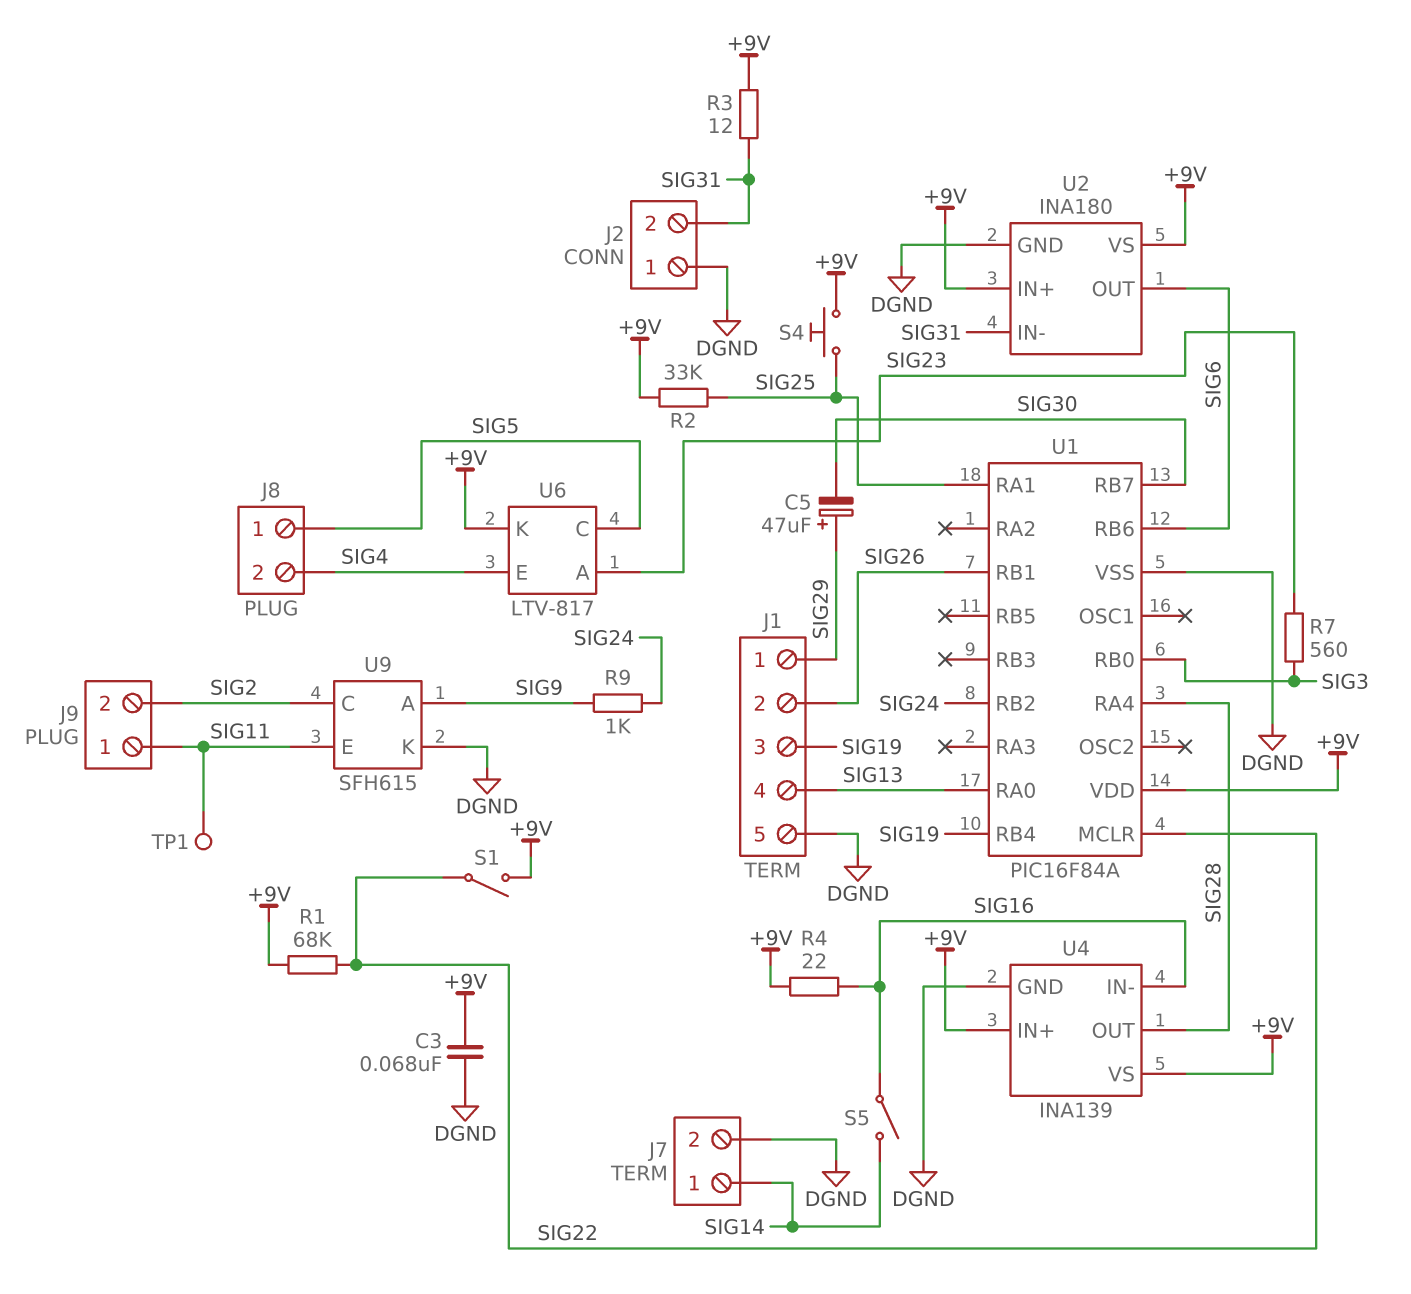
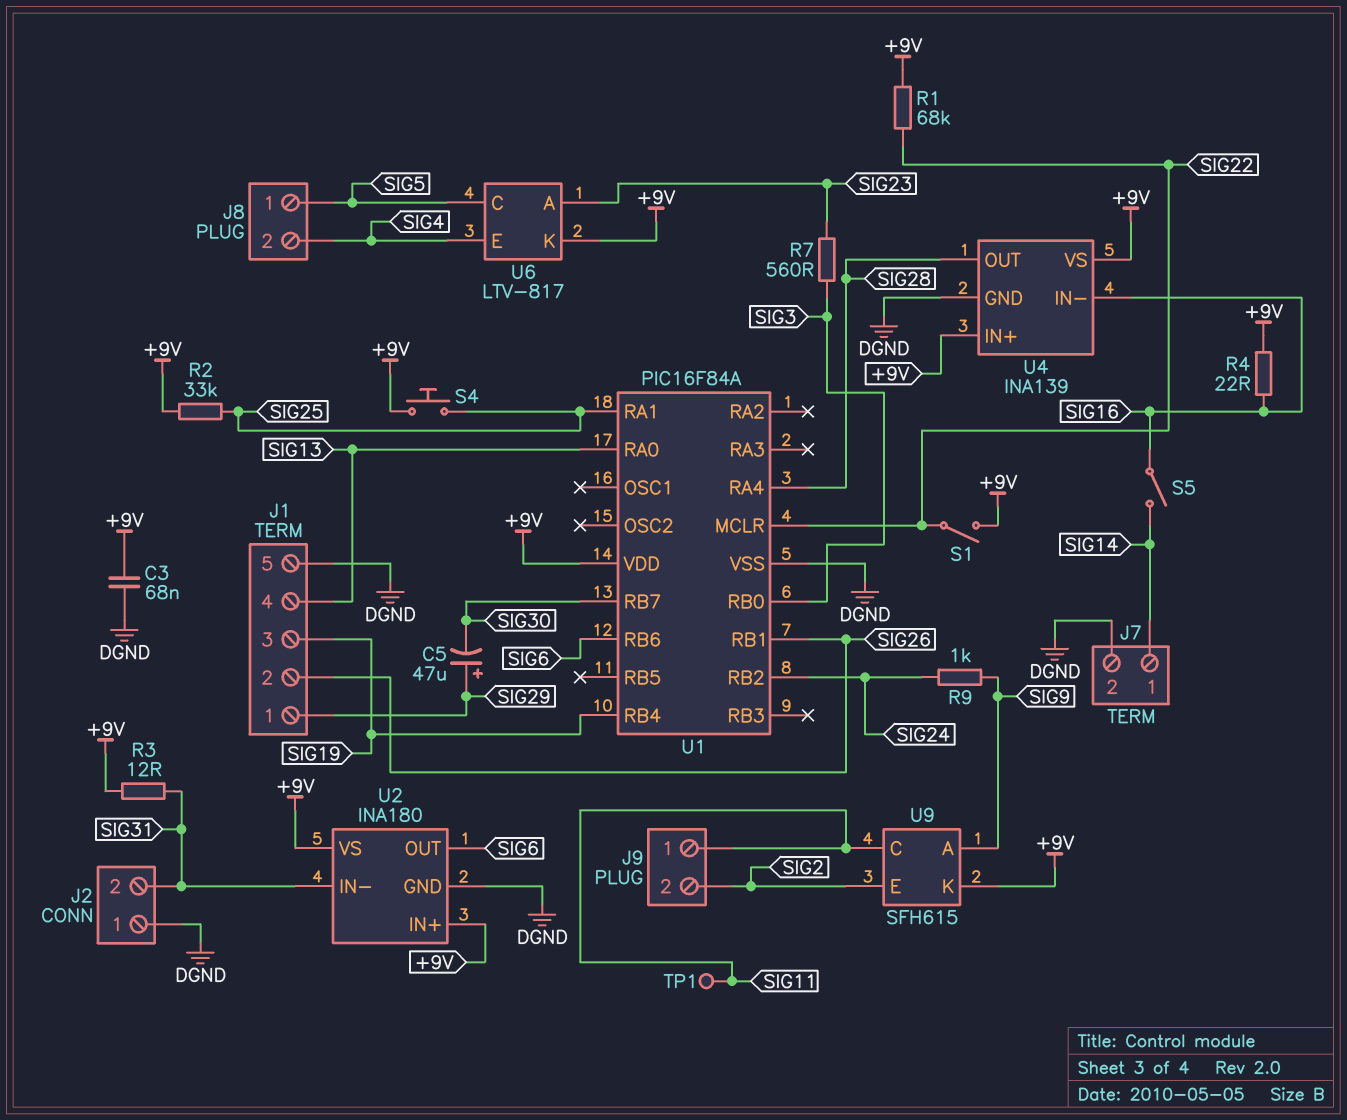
U9 pin C: SIG2 -> SIG11
U9 pin E: SIG11 -> SIG2
U9 pin K: DGND -> +9V

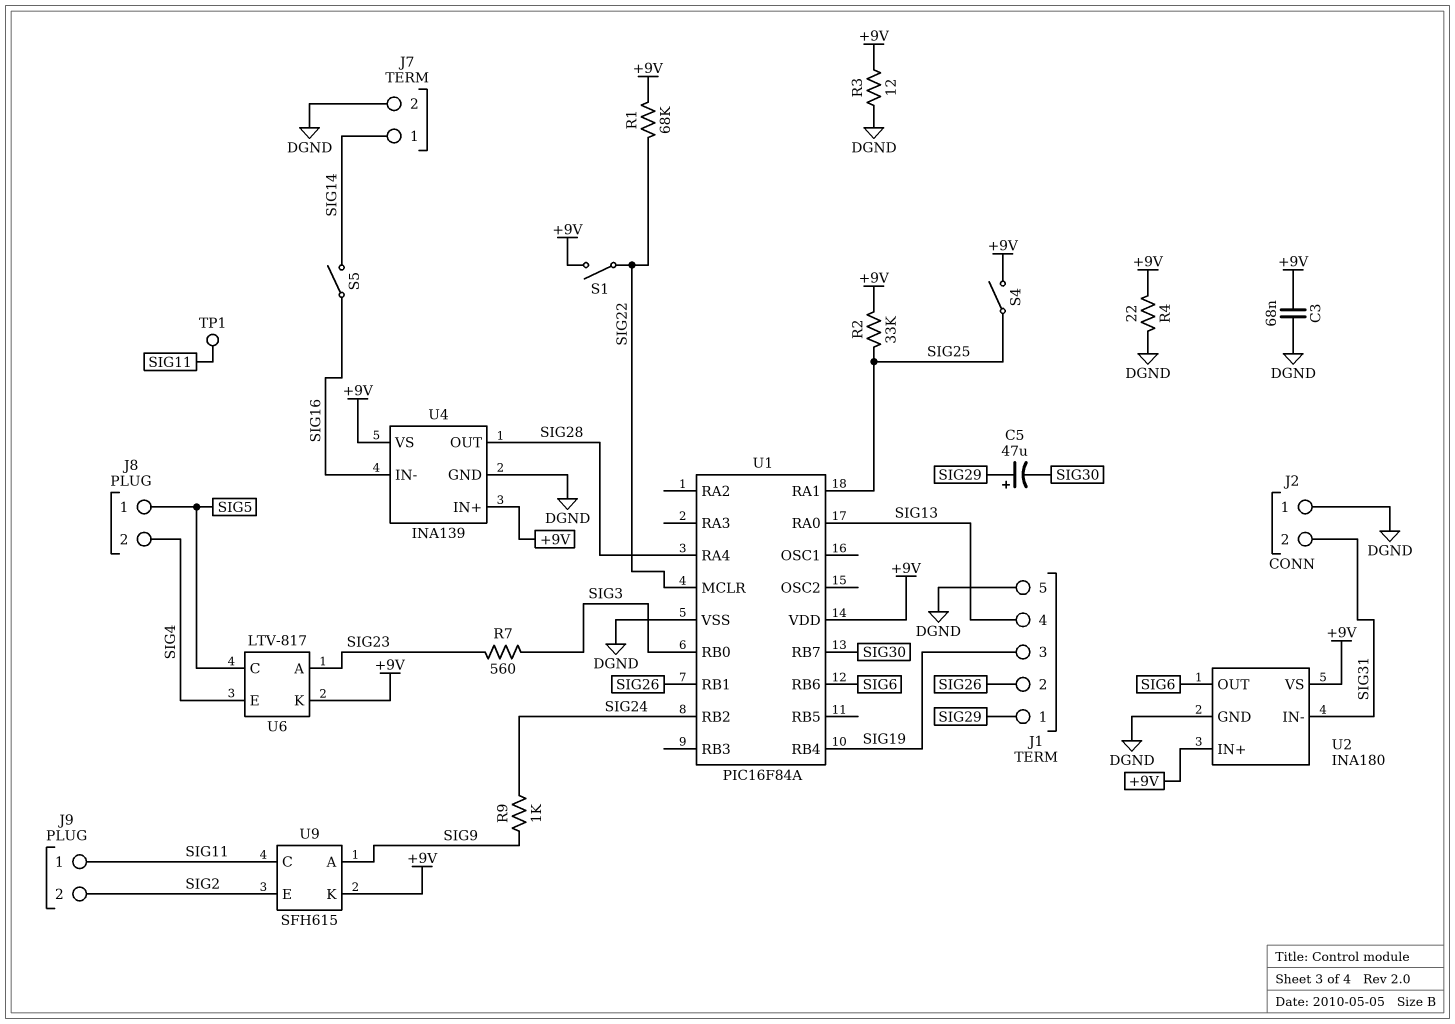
R3: 12 (+9V, SIG31) -> 12 (+9V, DGND)
R4: 22 (+9V, SIG16) -> 22 (+9V, DGND)
S4: button (+9V, SIG25) -> switch (+9V, SIG25)

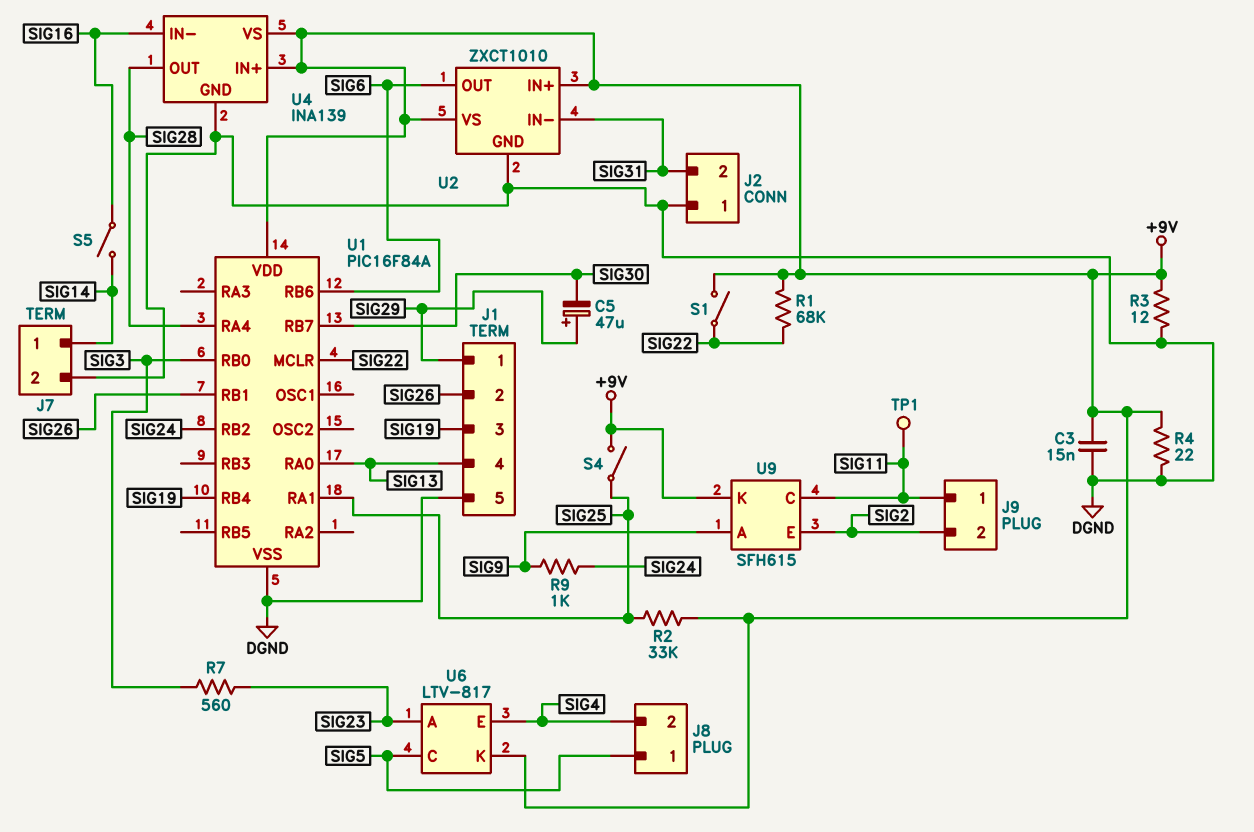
C3: 68nF (+9V, DGND) -> 15nF (+9V, DGND)
U2: INA180 -> ZXCT1010

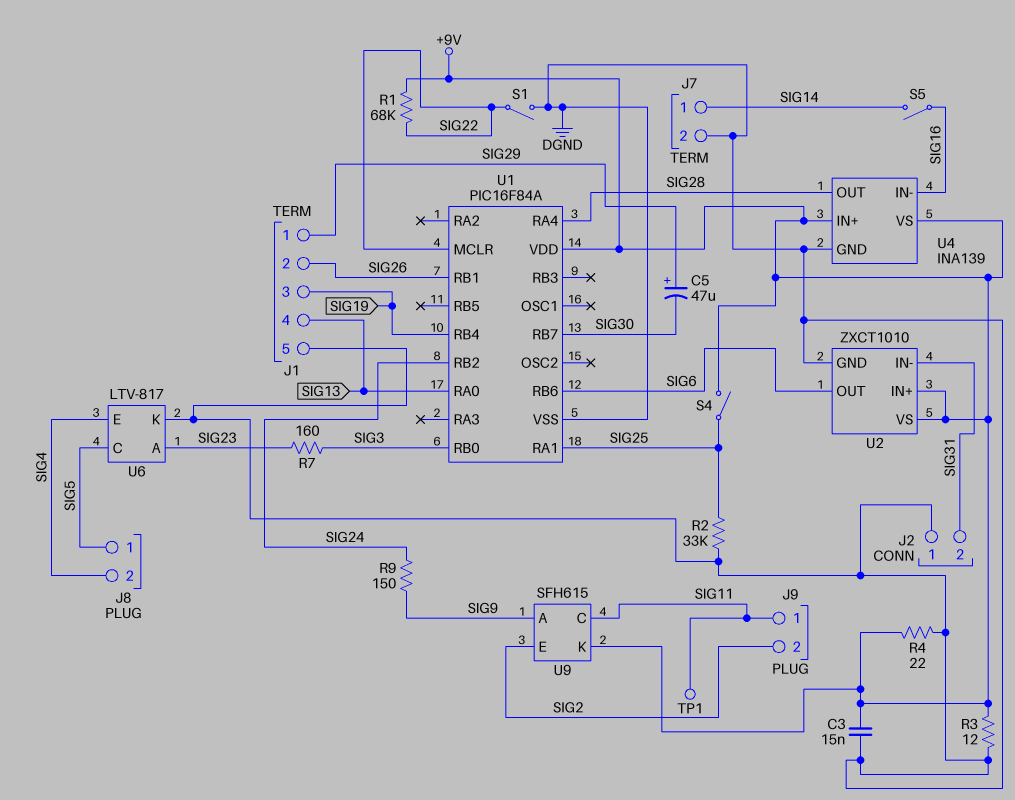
R2: 33k (+9V, SIG25) -> 33k (DGND, SIG25)
R7: 560 (SIG3, SIG23) -> 160 (SIG3, SIG23)
R9: 1k (SIG9, SIG24) -> 150 (SIG9, SIG24)
S1: switch (+9V, SIG22) -> switch (DGND, SIG22)
U6 pin K: +9V -> DGND

